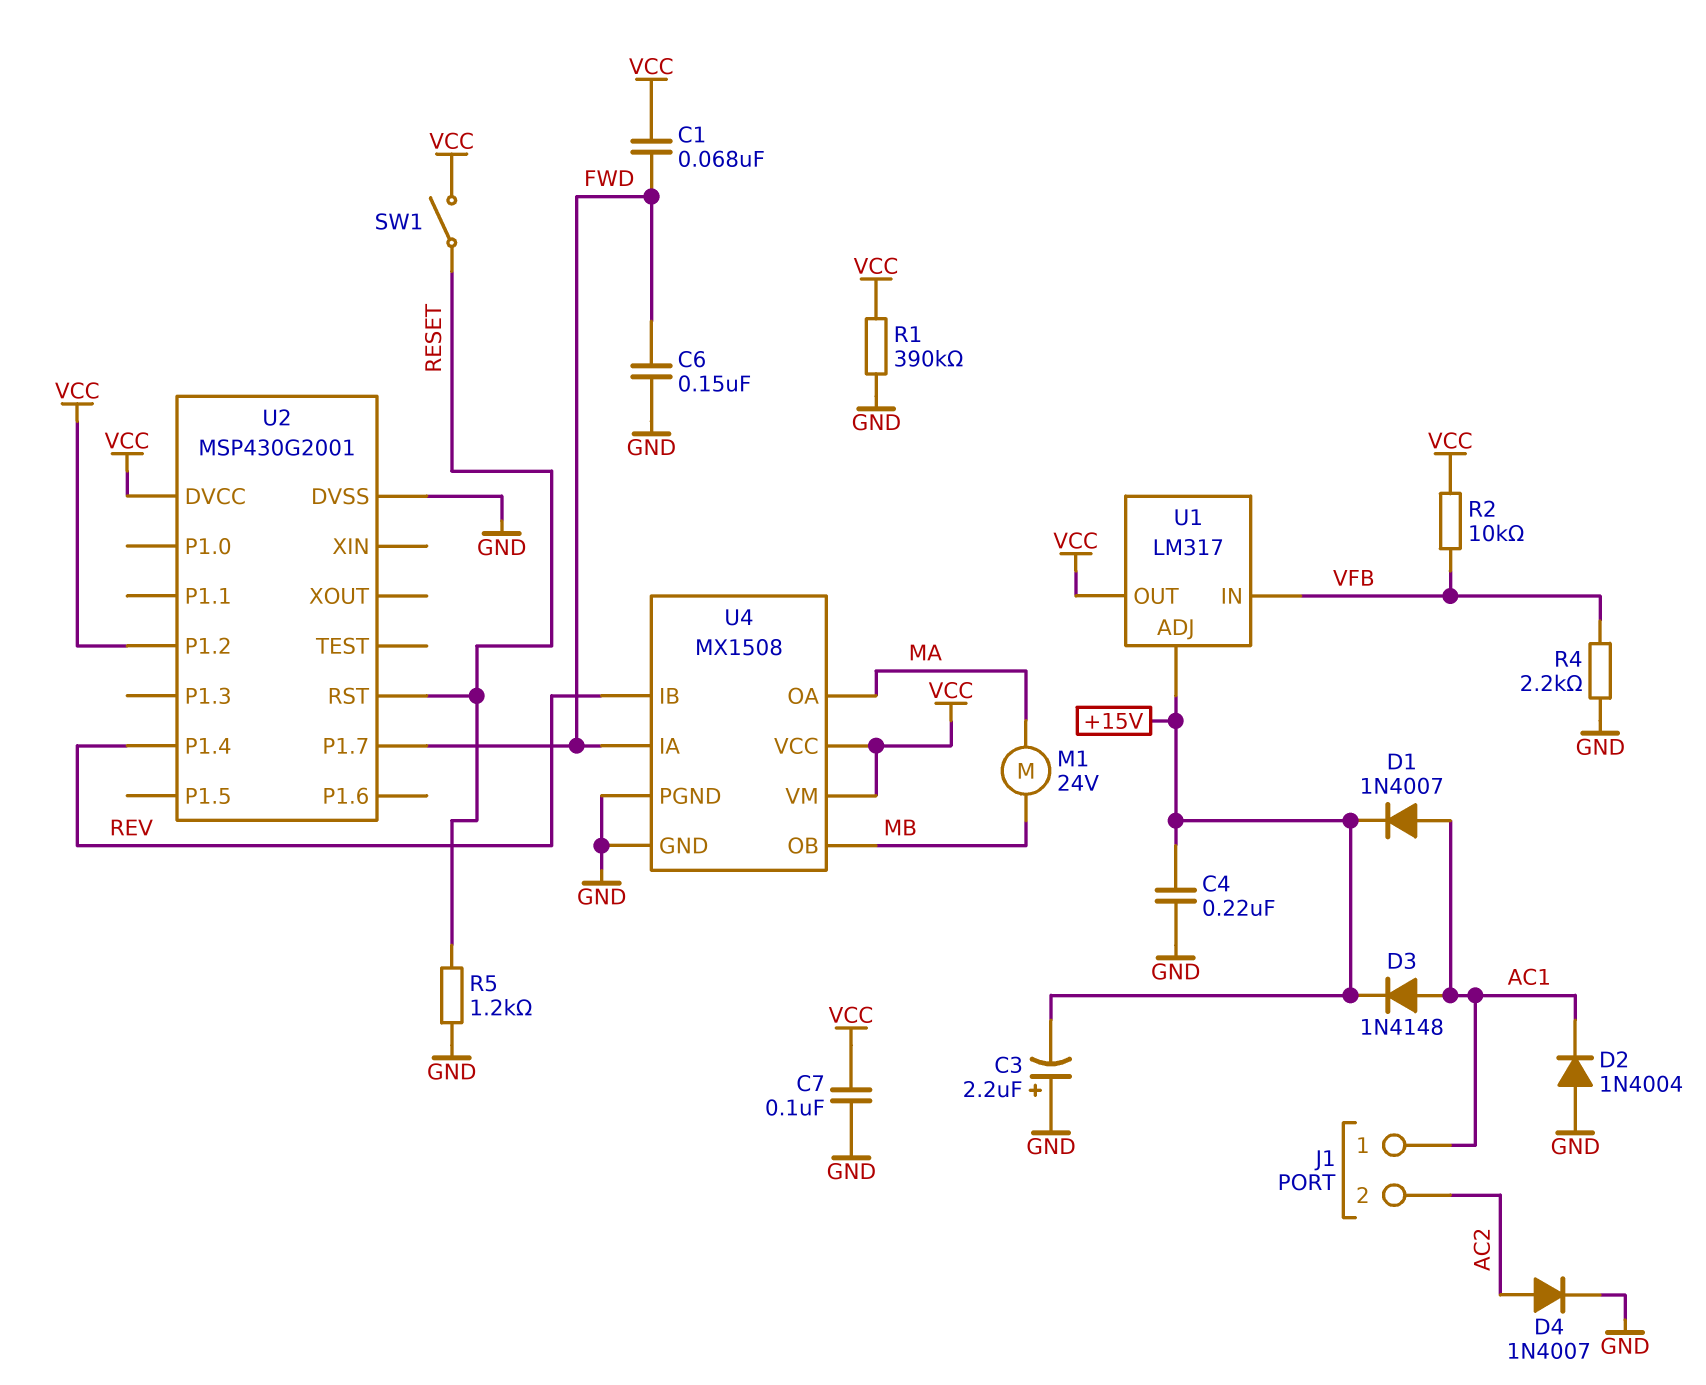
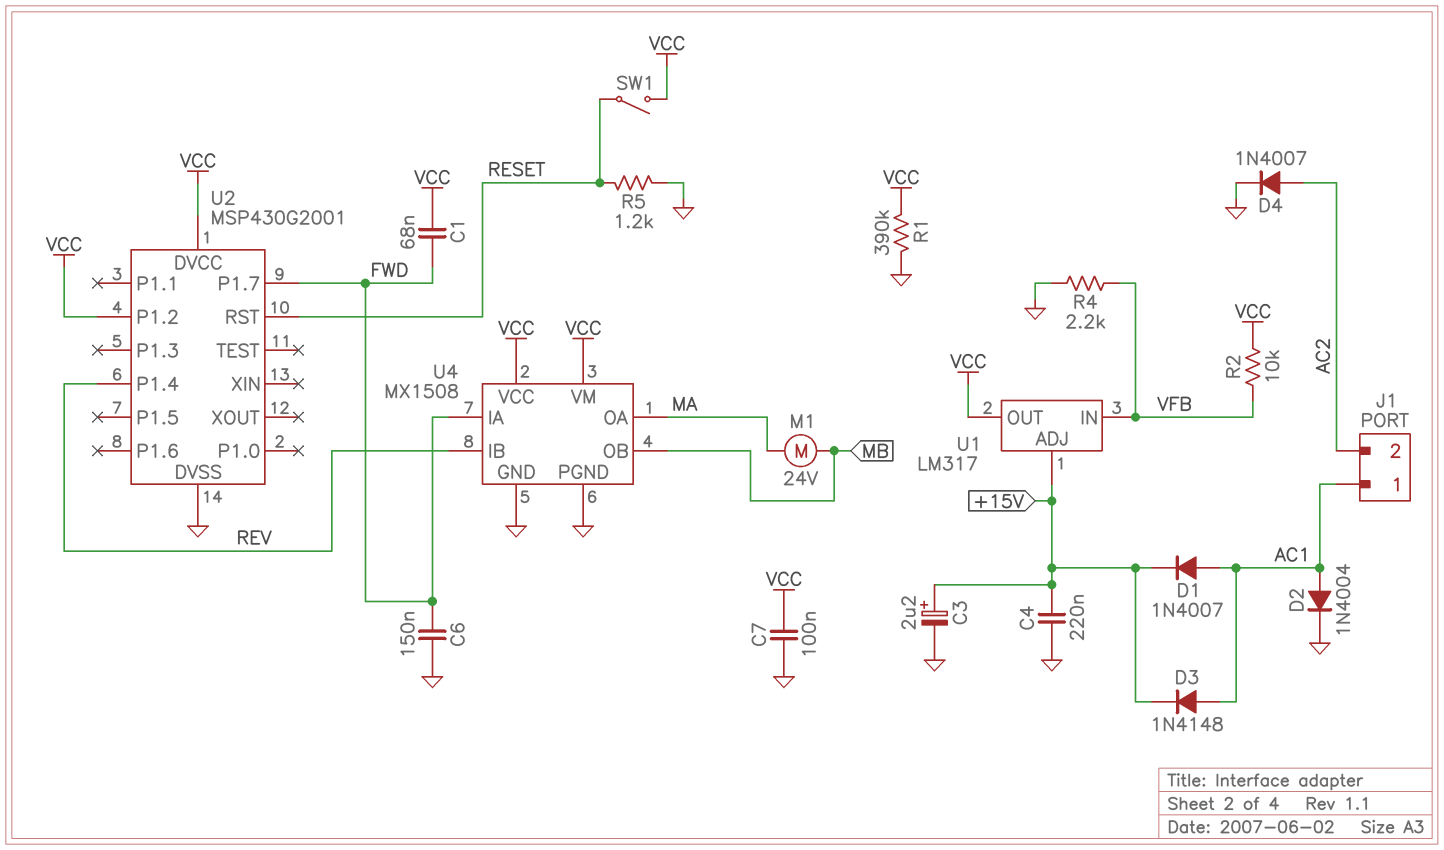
C3: 2.2uF (plus GND, minus +15V) -> 2.2uF (plus +15V, minus GND)
D2: diode 1N4004 (A GND, K AC1) -> diode 1N4004 (A AC1, K GND)

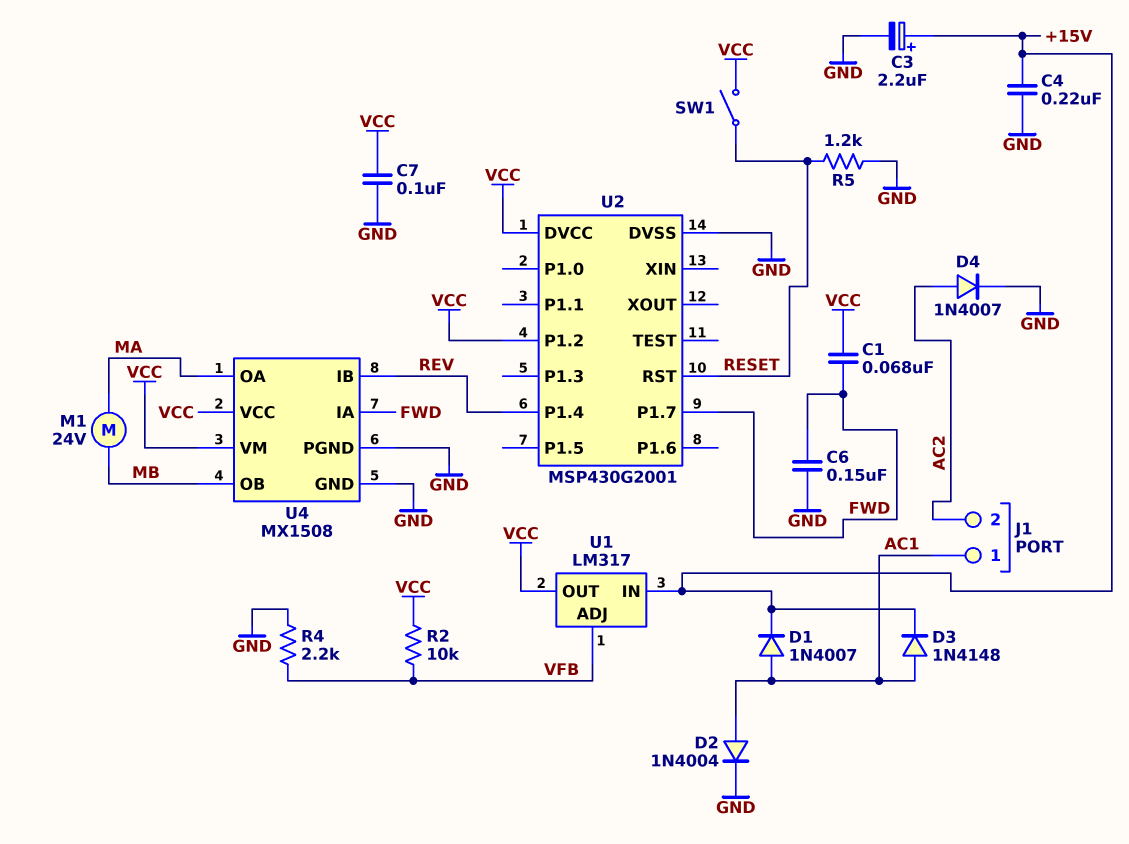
R1: 390k (GND, VCC) -> none
U1 pin ADJ: +15V -> VFB
U1 pin IN: VFB -> +15V

